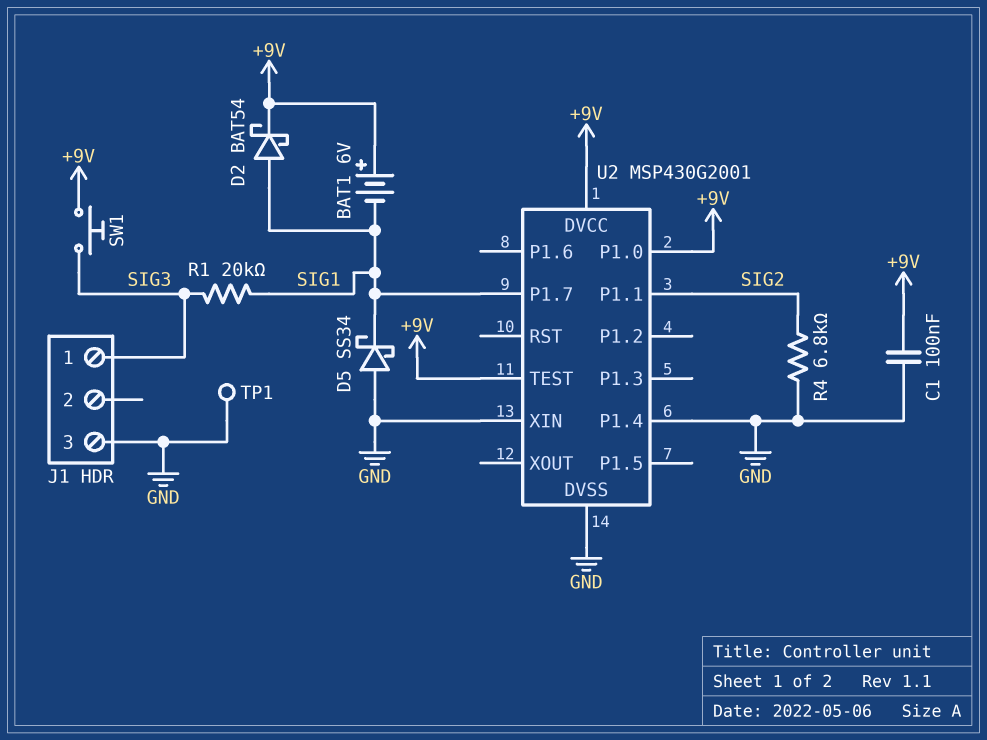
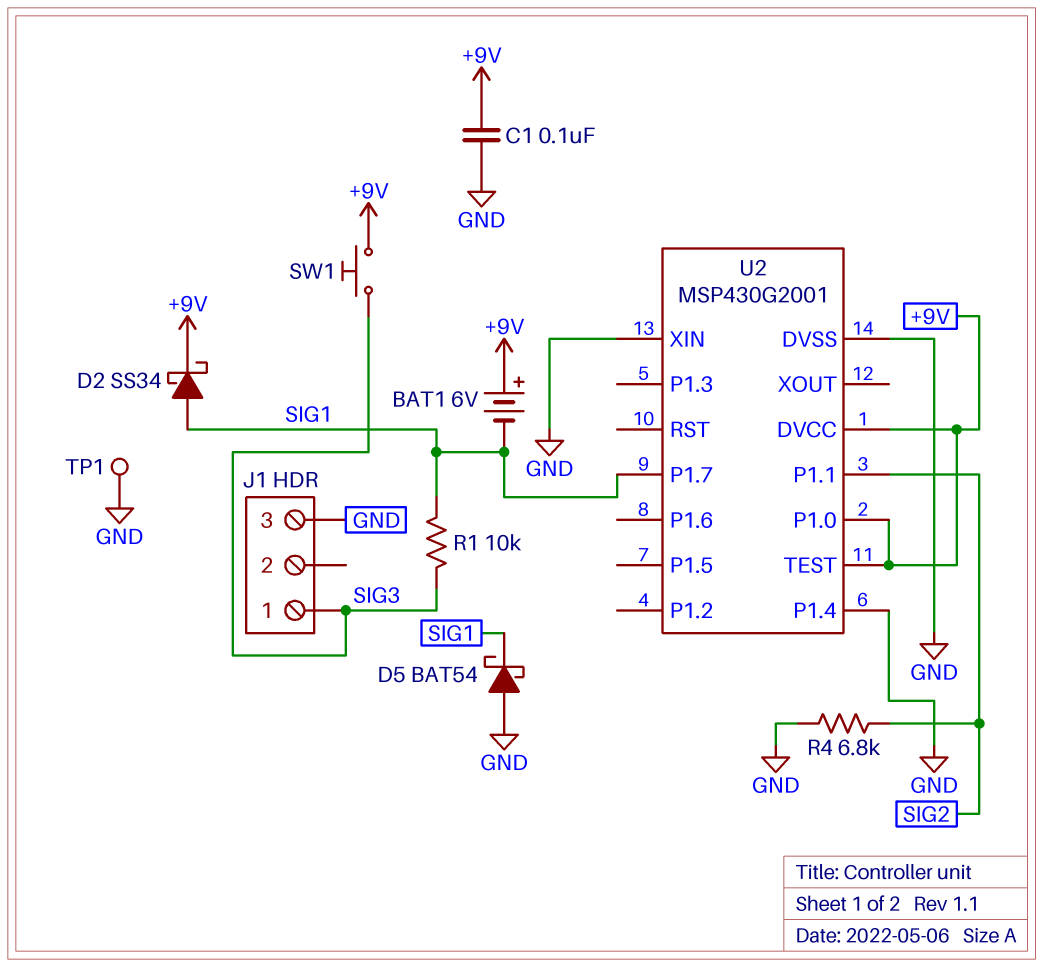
D2: schottky BAT54 (A SIG1, K +9V) -> schottky SS34 (A SIG1, K +9V)
D5: schottky SS34 (A GND, K SIG1) -> schottky BAT54 (A GND, K SIG1)
R1: 20k (SIG1, SIG3) -> 10k (SIG1, SIG3)

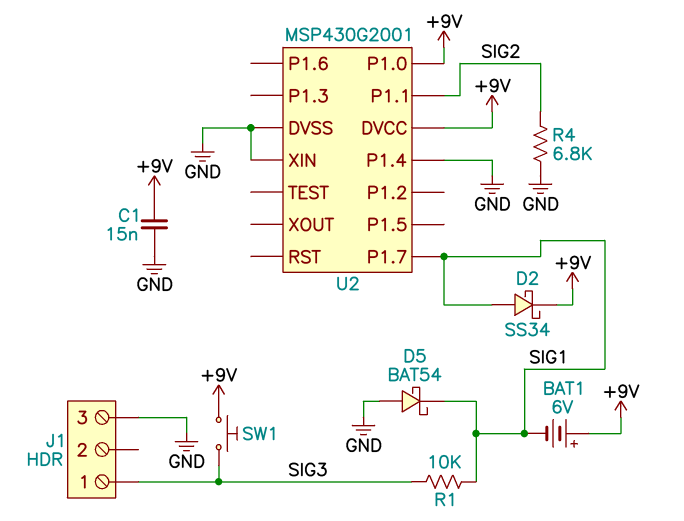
C1: 100nF (+9V, GND) -> 15nF (+9V, GND)
TP1: test point (GND) -> none
U2 pin TEST: +9V -> none

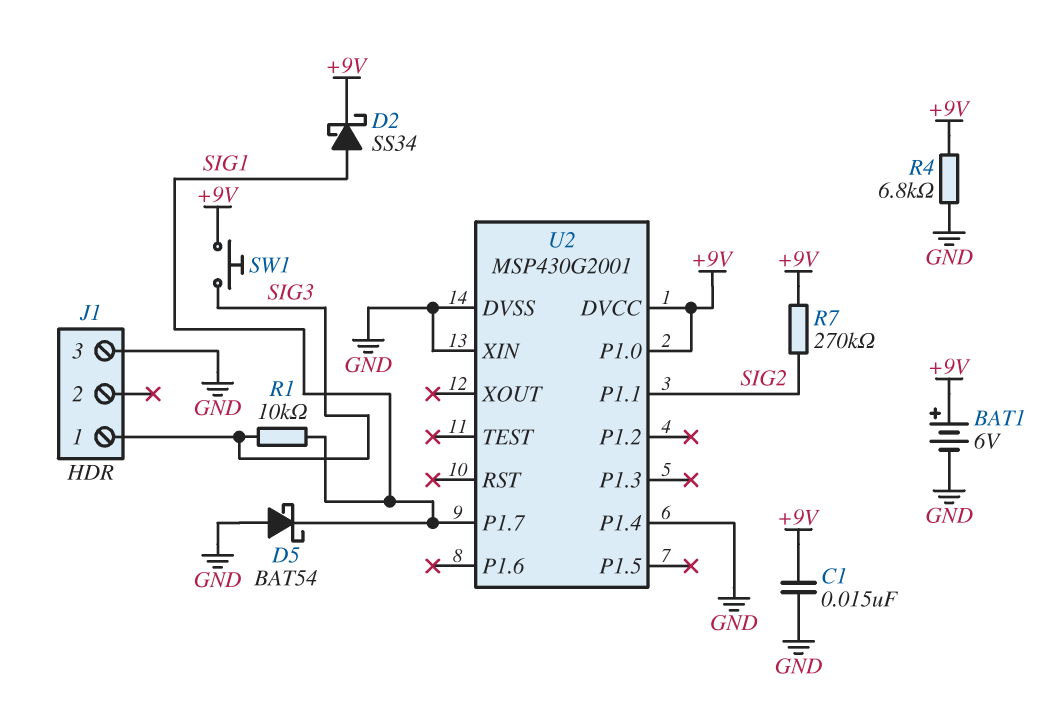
BAT1: 6V (plus +9V, minus SIG1) -> 6V (plus +9V, minus GND)
R4: 6.8k (GND, SIG2) -> 6.8k (+9V, GND)
R7: none -> 270k (+9V, SIG2)

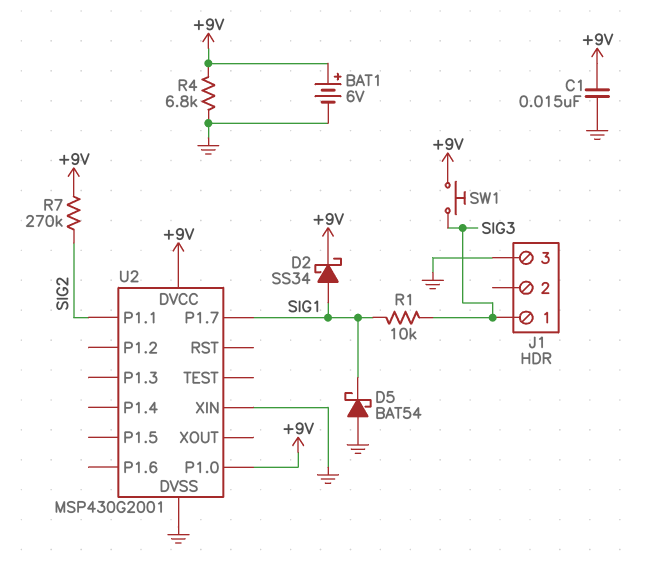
U2 pin P1.4: GND -> none

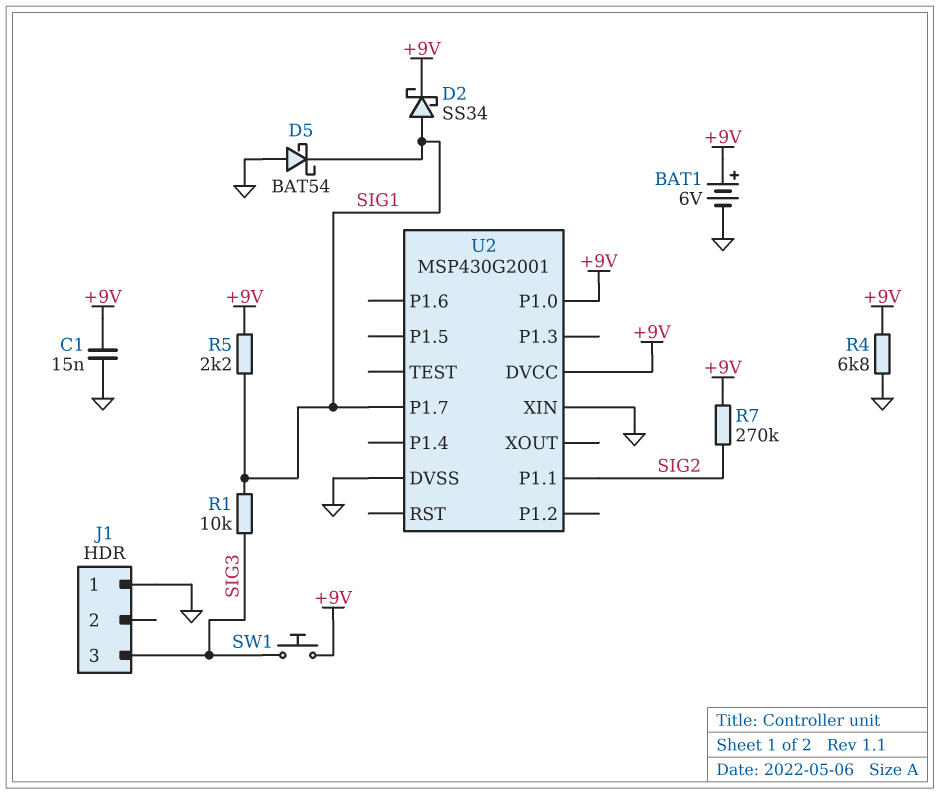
J1 pin 1: SIG3 -> GND
J1 pin 3: GND -> SIG3
R5: none -> 2.2k (+9V, SIG1)

